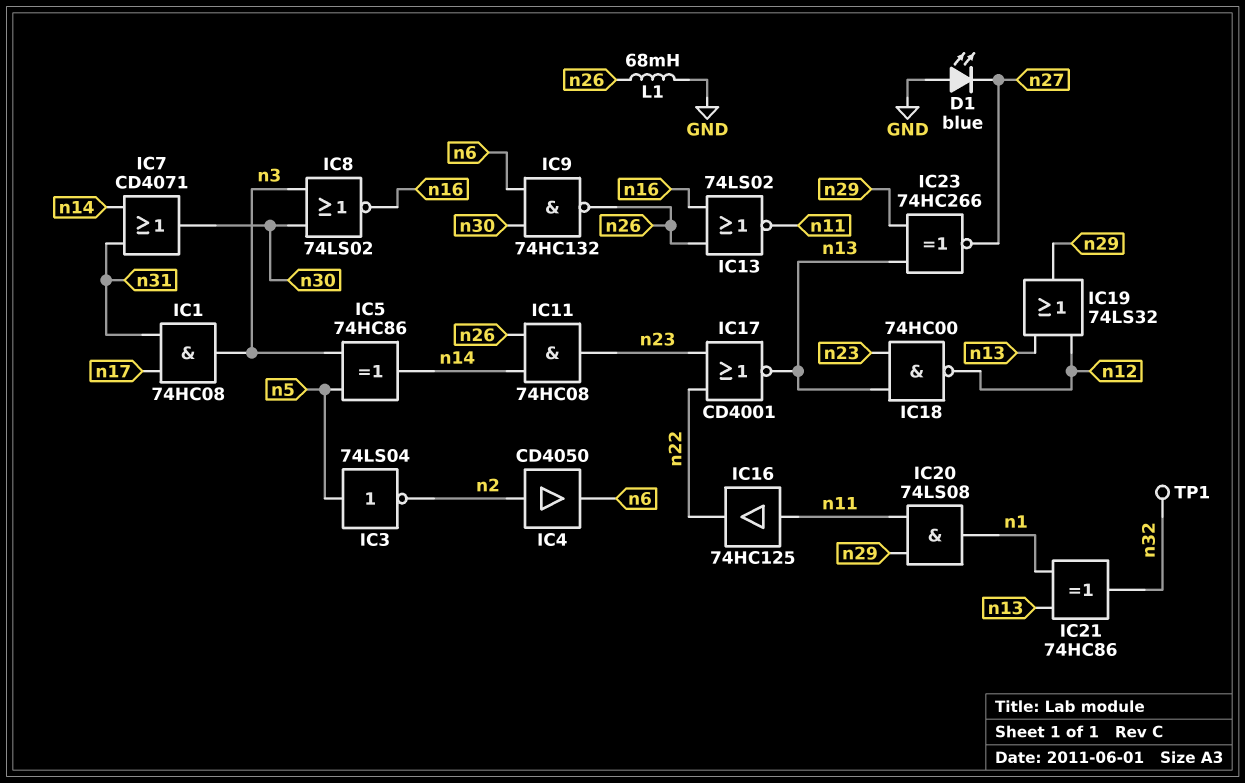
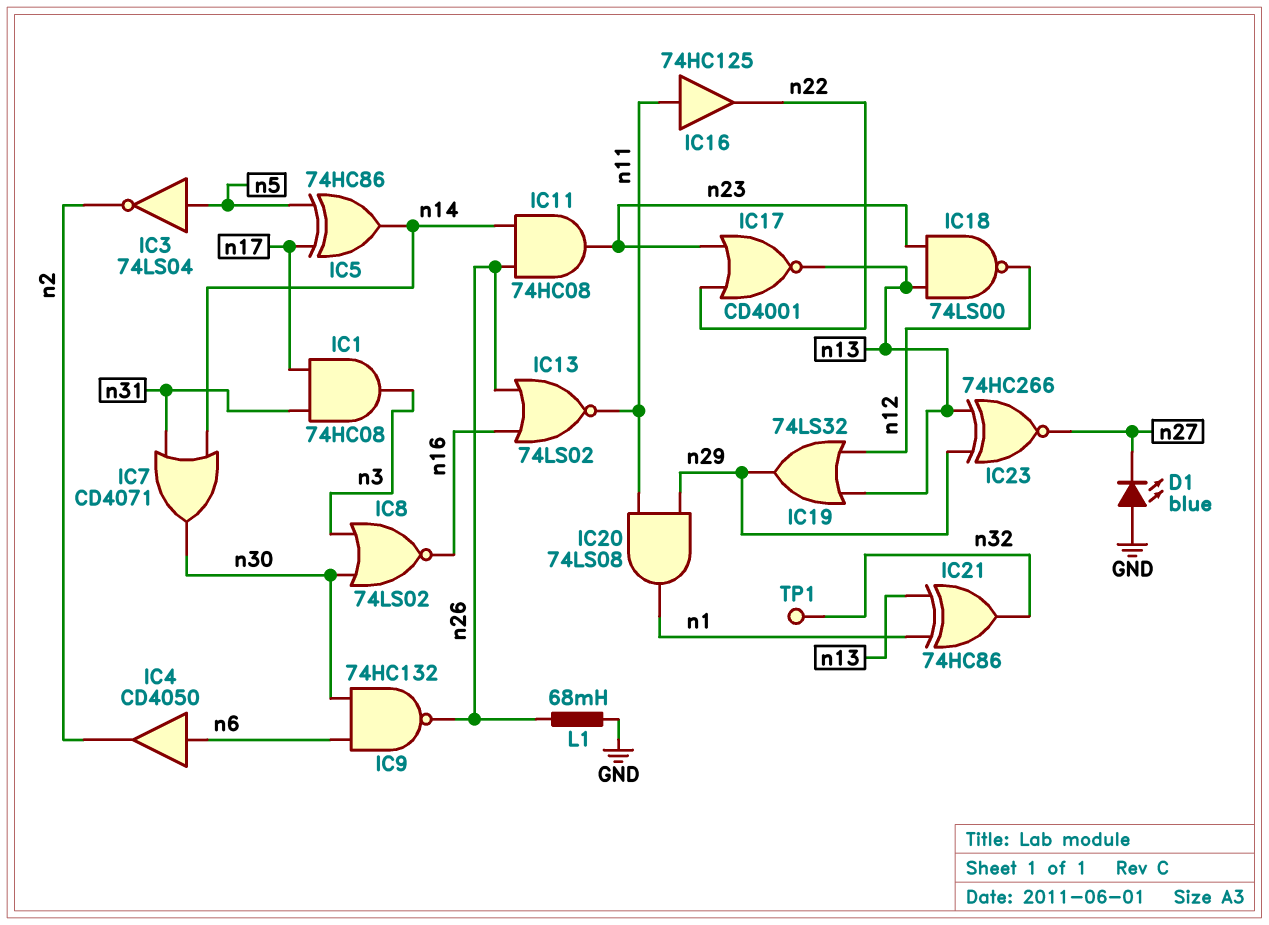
IC4: buffer CD4050 (in n2, out n6) -> buffer CD4050 (in n6, out n2)
IC5: XOR 74HC86 (in n3, in n5, out n14) -> XOR 74HC86 (in n5, in n17, out n14)
IC18: NAND 74HC00 (in n13, in n23, out n12) -> NAND 74LS00 (in n13, in n23, out n12)

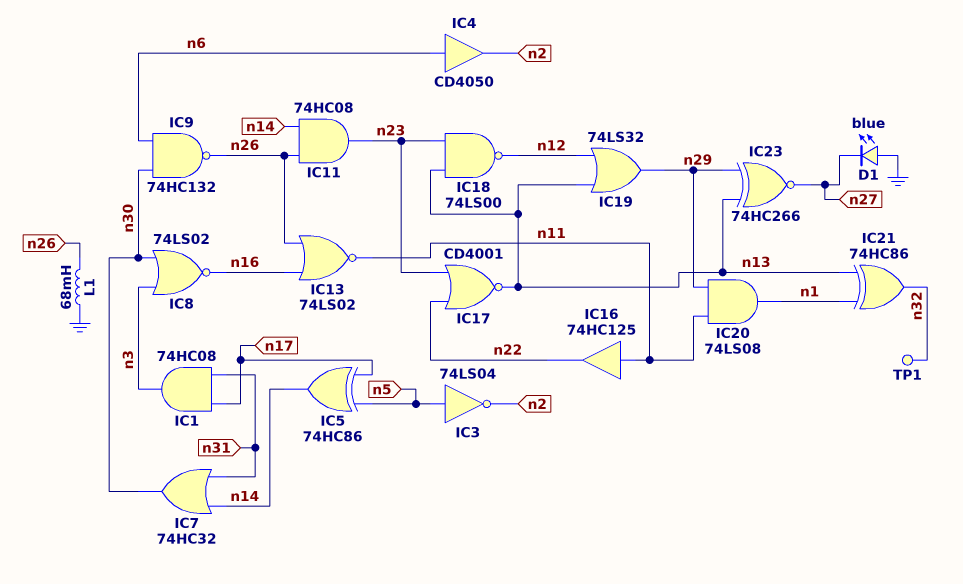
IC7: OR CD4071 (in n14, in n31, out n30) -> OR 74HC32 (in n14, in n31, out n30)

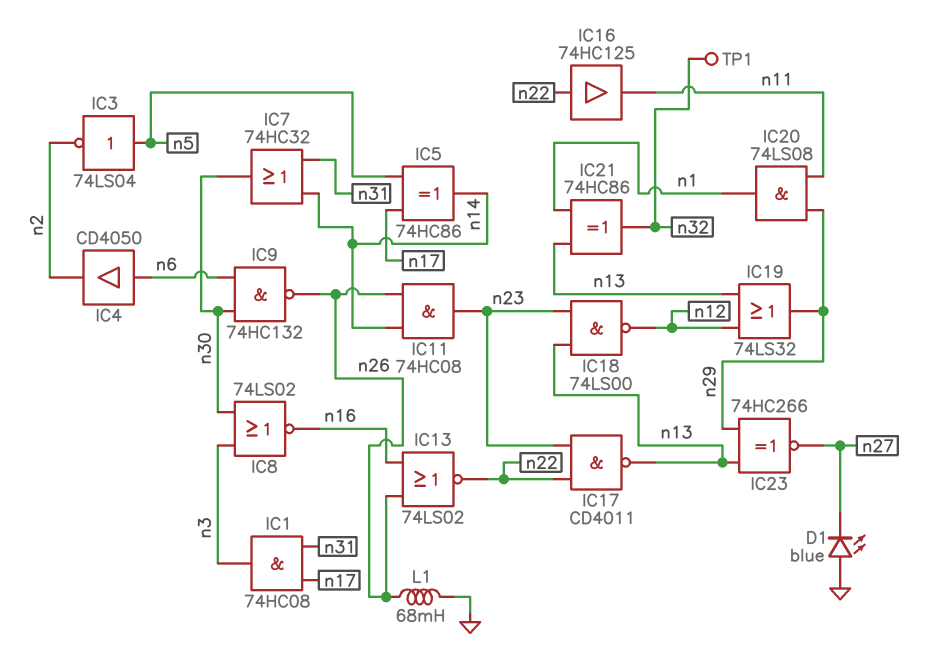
IC13: NOR 74LS02 (in n16, in n26, out n11) -> NOR 74LS02 (in n16, in n26, out n22)
IC16: buffer 74HC125 (in n11, out n22) -> buffer 74HC125 (in n22, out n11)
IC17: NOR CD4001 (in n22, in n23, out n13) -> NAND CD4011 (in n22, in n23, out n13)

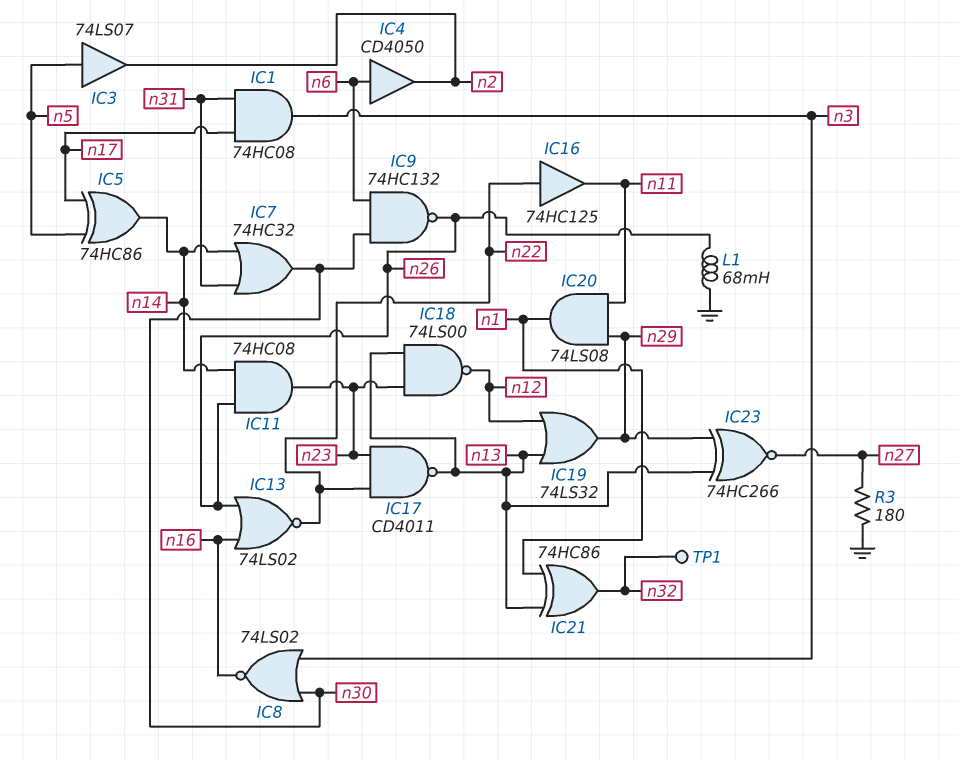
D1: LED blue (A GND, K n27) -> none
IC3: NOT 74LS04 (in n5, out n2) -> buffer 74LS07 (in n5, out n2)
R3: none -> 180 (GND, n27)

